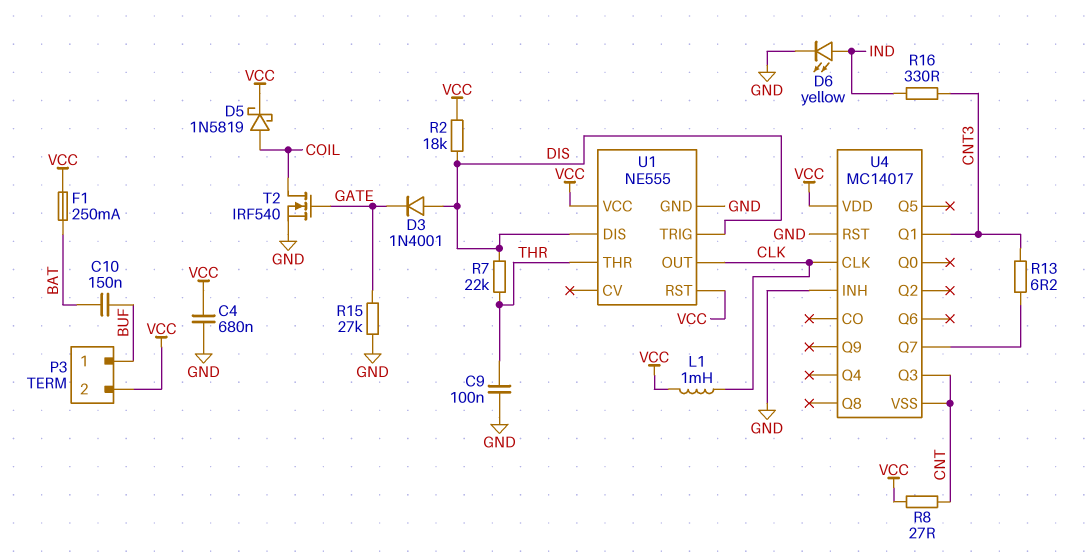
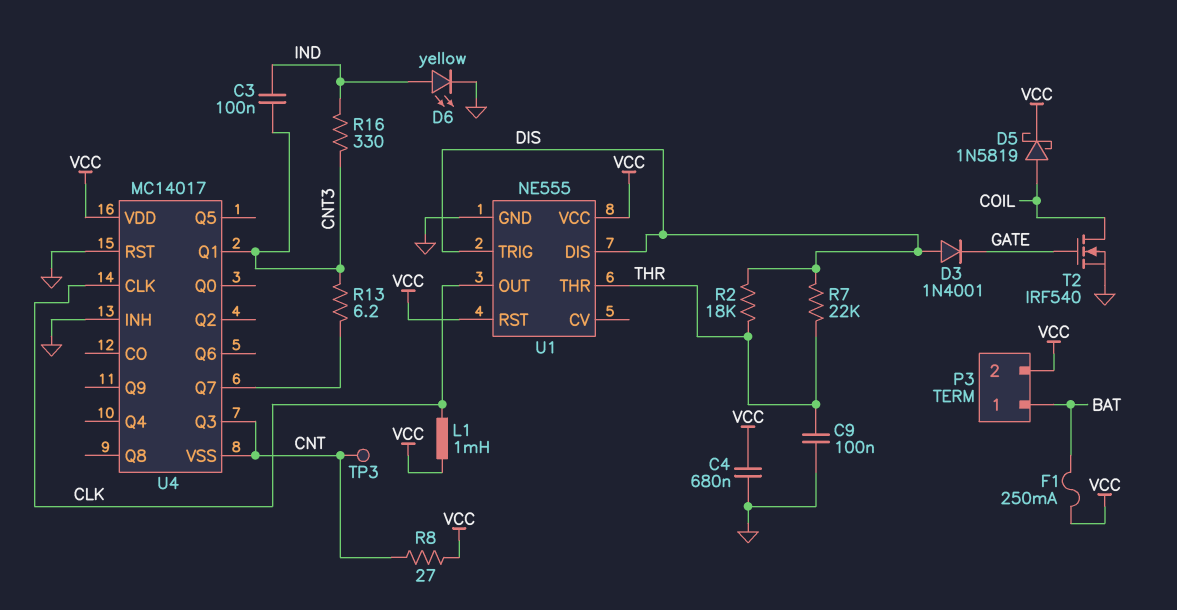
C3: none -> 100nF (CNT3, IND)
C10: 150nF (BAT, BUF) -> none
P3 pin 1: BUF -> BAT
R2: 18k (DIS, VCC) -> 18k (DIS, THR)
R15: 27k (GATE, GND) -> none
TP3: none -> test point (CNT)

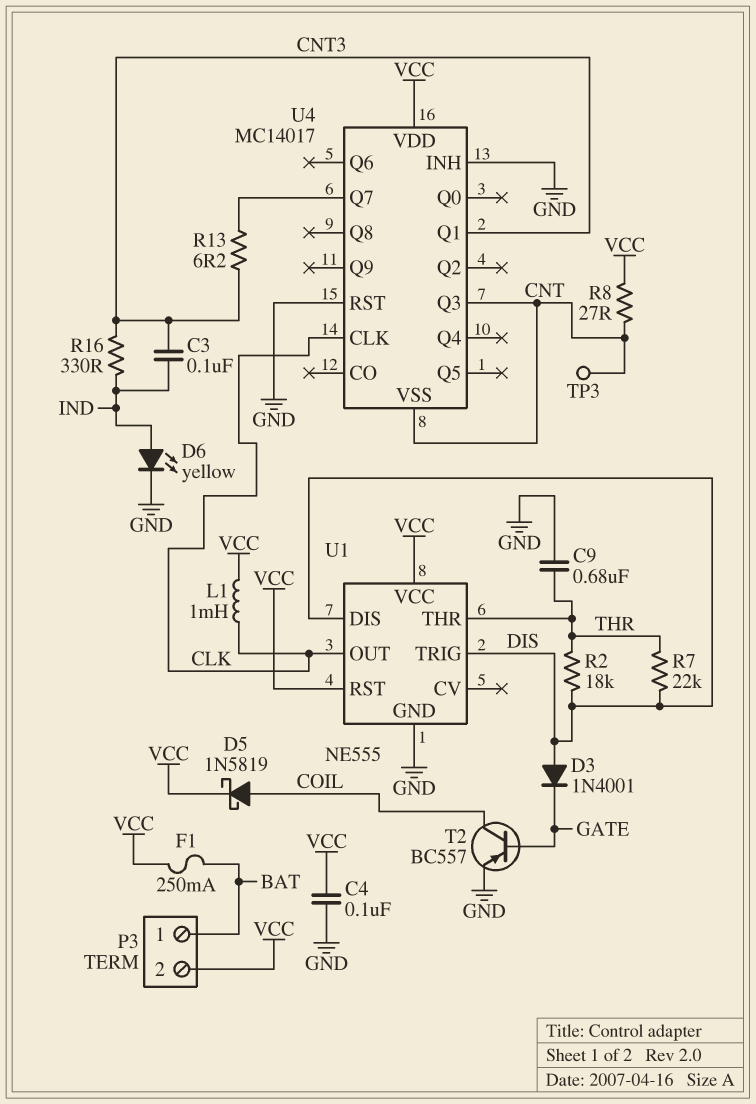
C4: 680nF (GND, VCC) -> 100nF (GND, VCC)
C9: 100nF (GND, THR) -> 680nF (GND, THR)
T2: NMOS IRF540 (G GATE, D COIL, S GND) -> PNP BC557 (B GATE, C COIL, E GND)

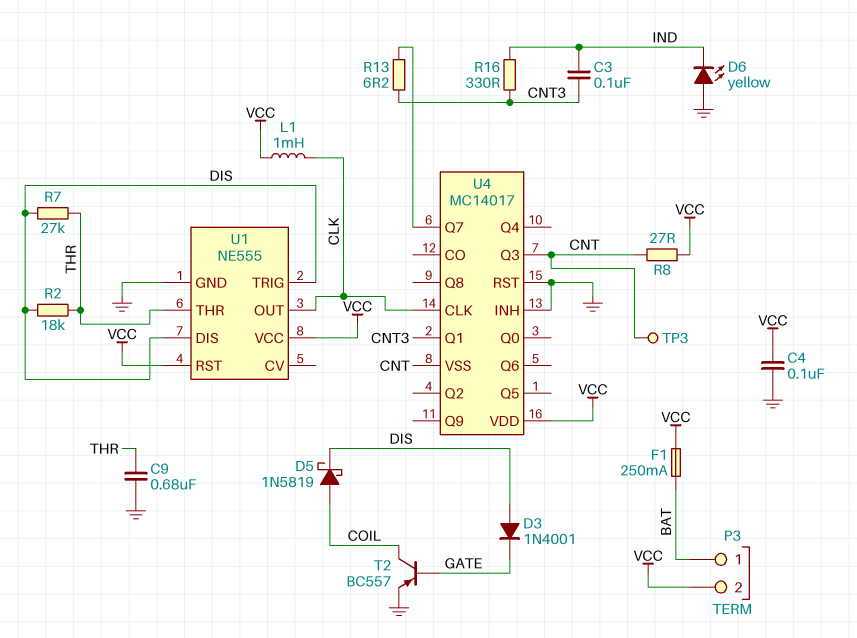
D5: schottky 1N5819 (A COIL, K VCC) -> schottky 1N5819 (A COIL, K DIS)
D6: LED yellow (A IND, K GND) -> LED yellow (A GND, K IND)
R7: 22k (DIS, THR) -> 27k (DIS, THR)

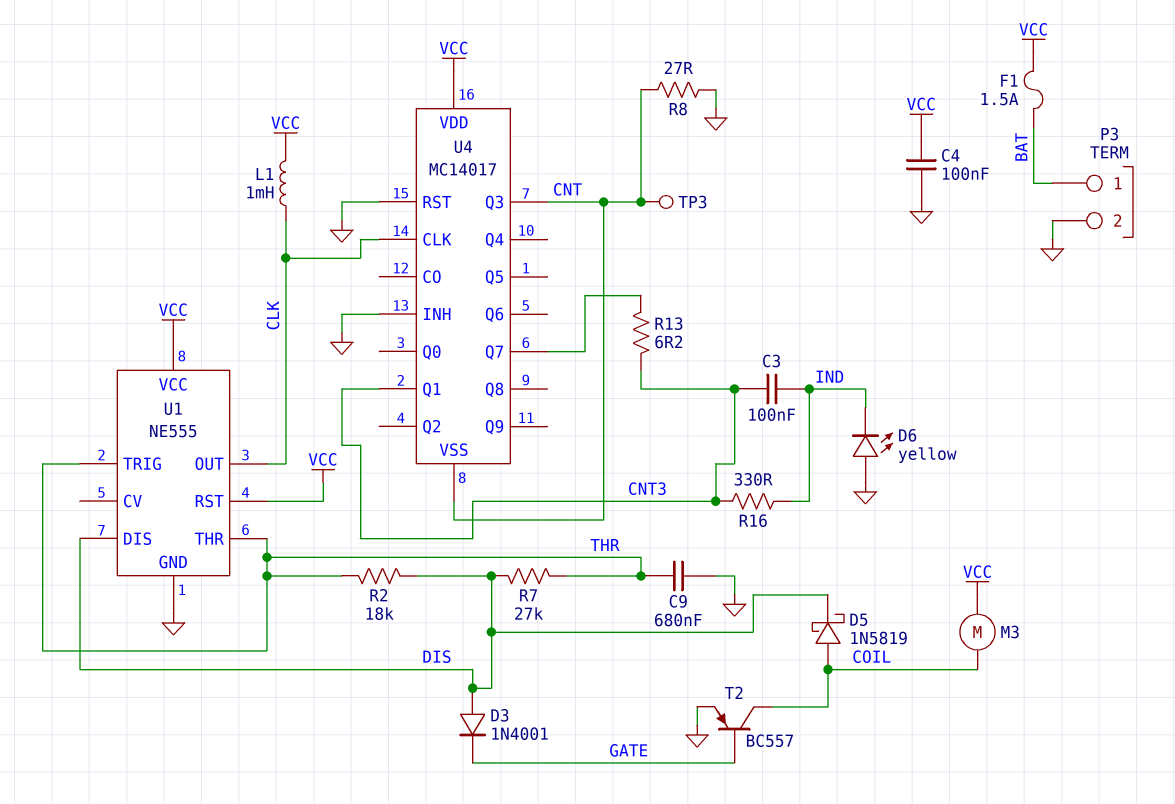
F1: 250mA (BAT, VCC) -> 1.5A (BAT, VCC)
M3: none -> motor (COIL, VCC)
P3 pin 2: VCC -> GND
R8: 27 (CNT, VCC) -> 27 (CNT, GND)
U1 pin TRIG: DIS -> THR

